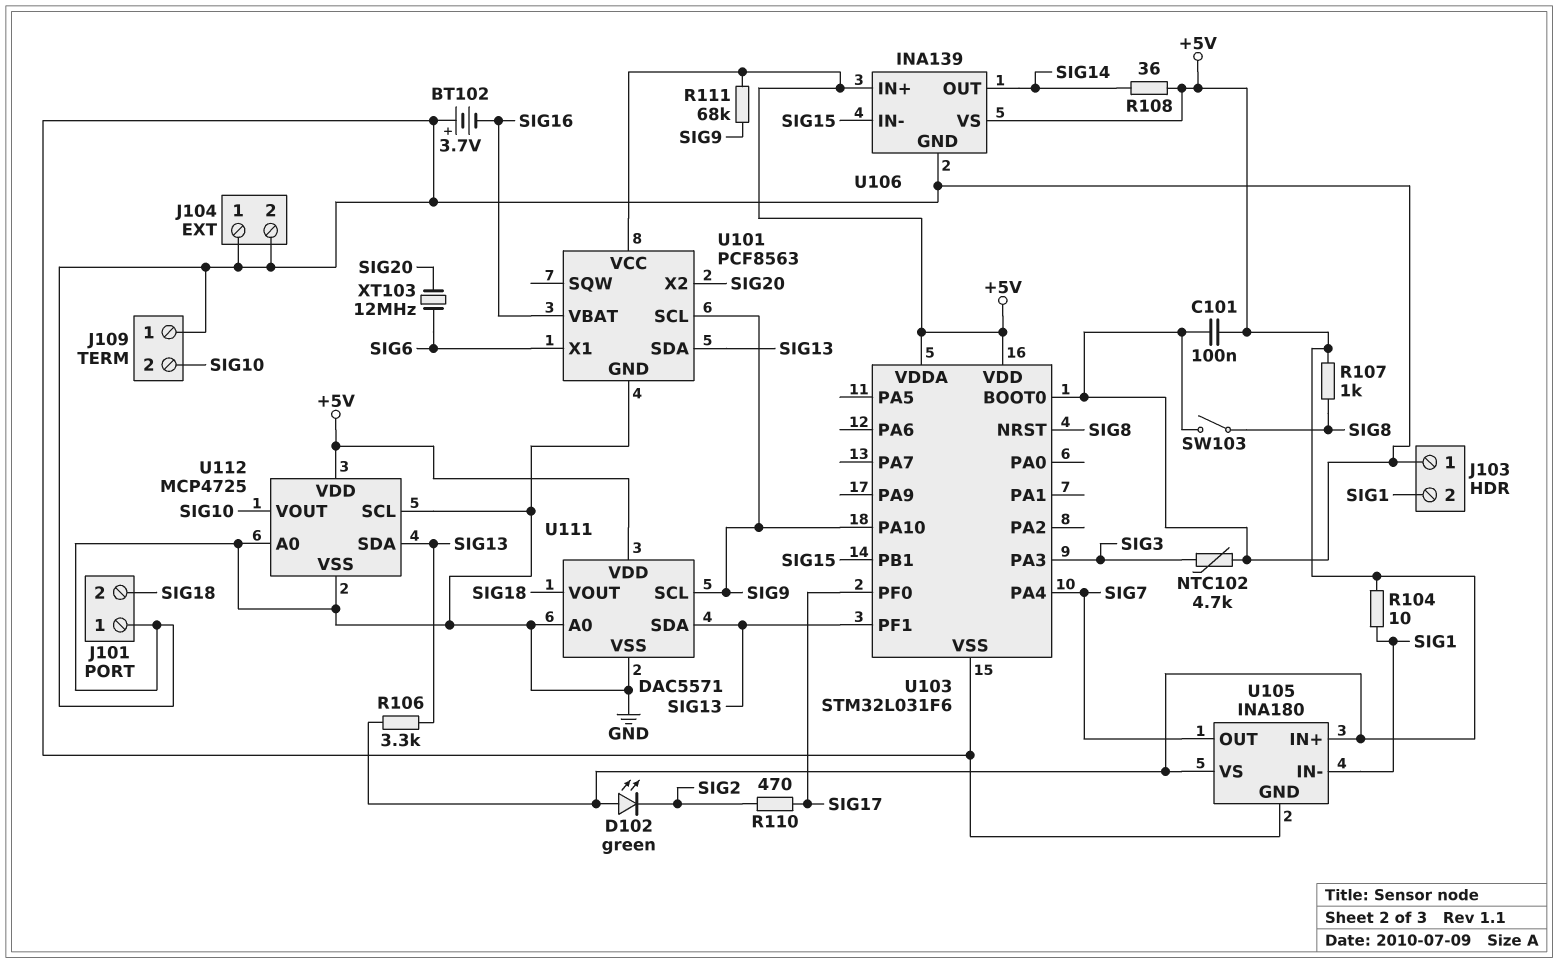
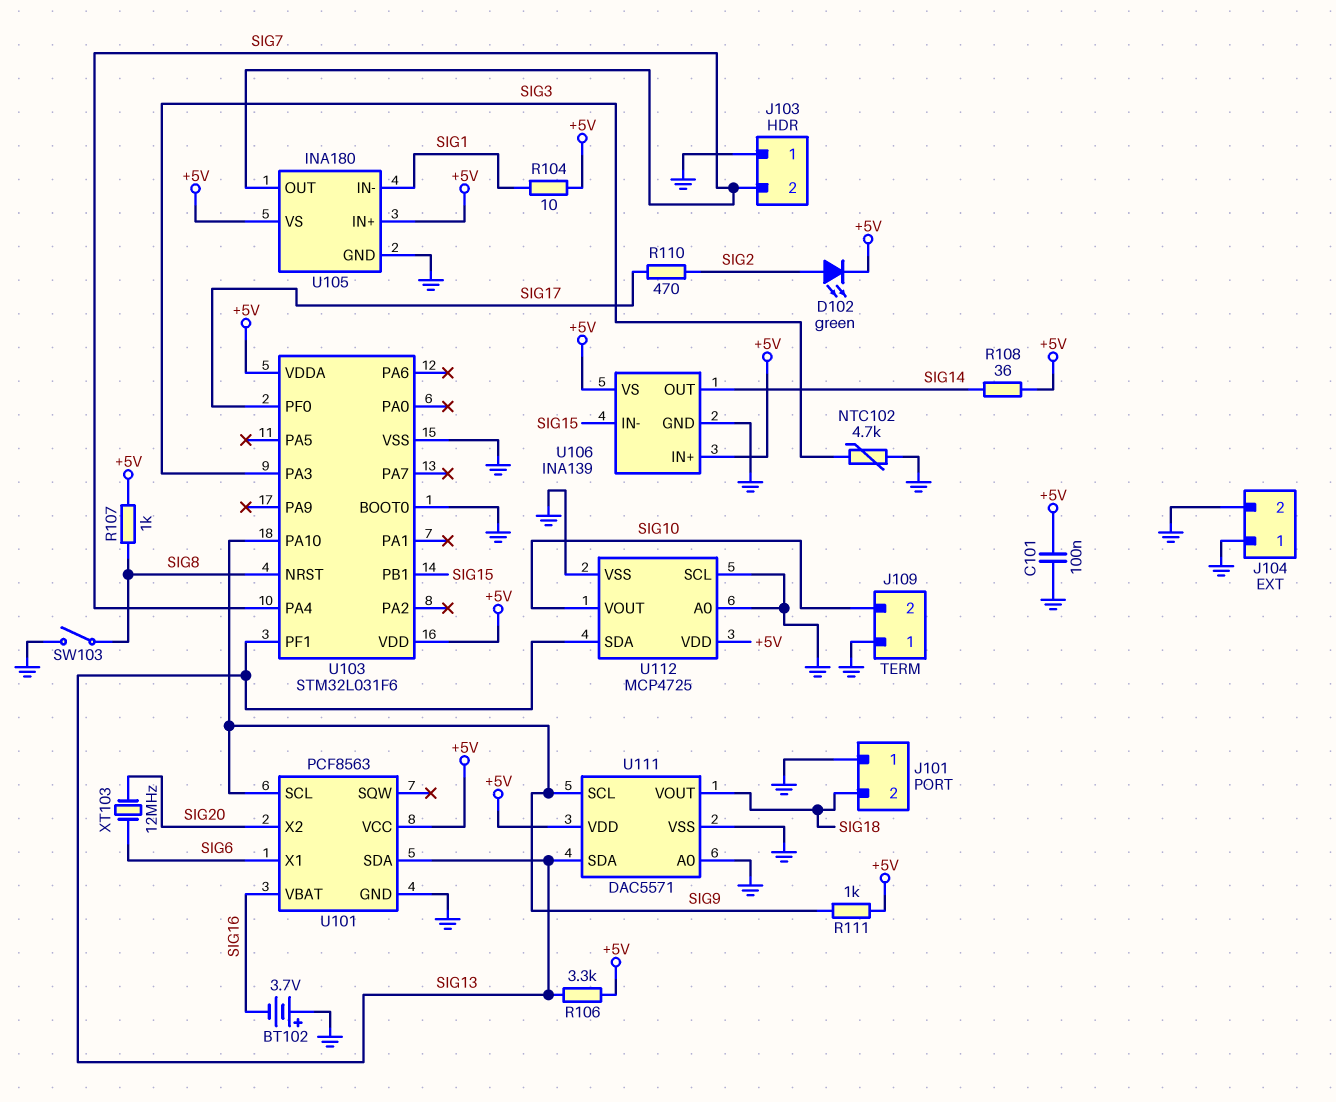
D102: LED green (A +5V, K SIG2) -> LED green (A SIG2, K +5V)
J103 pin 2: SIG1 -> SIG7
R111: 68k (+5V, SIG9) -> 1k (+5V, SIG9)

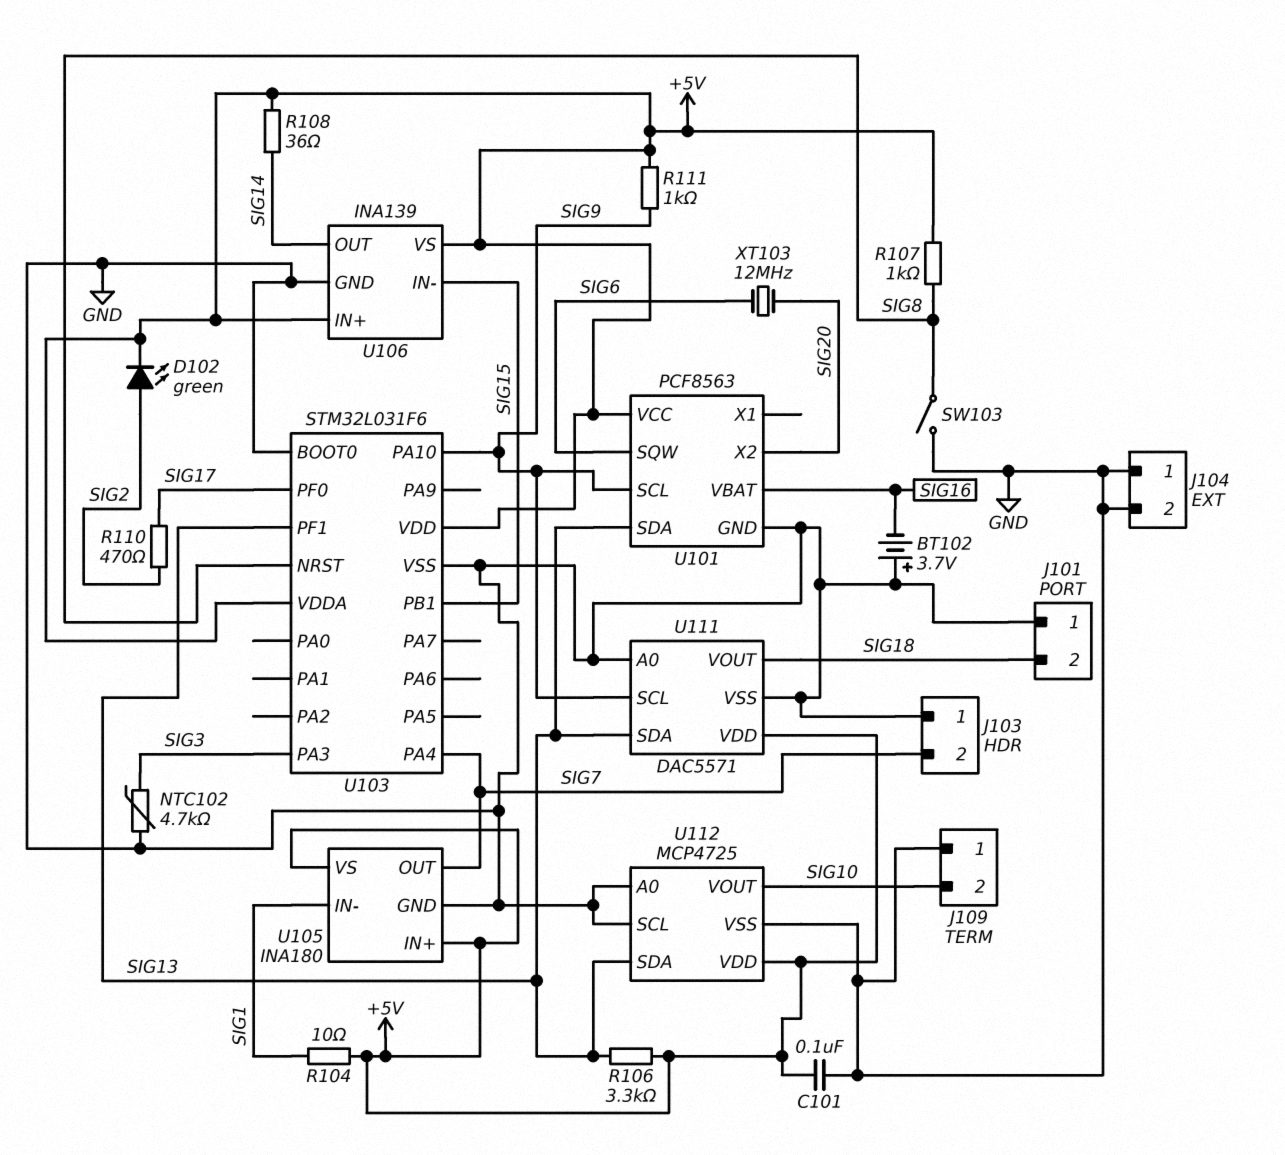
U101 pin SQW: none -> SIG6
U101 pin X1: SIG6 -> none

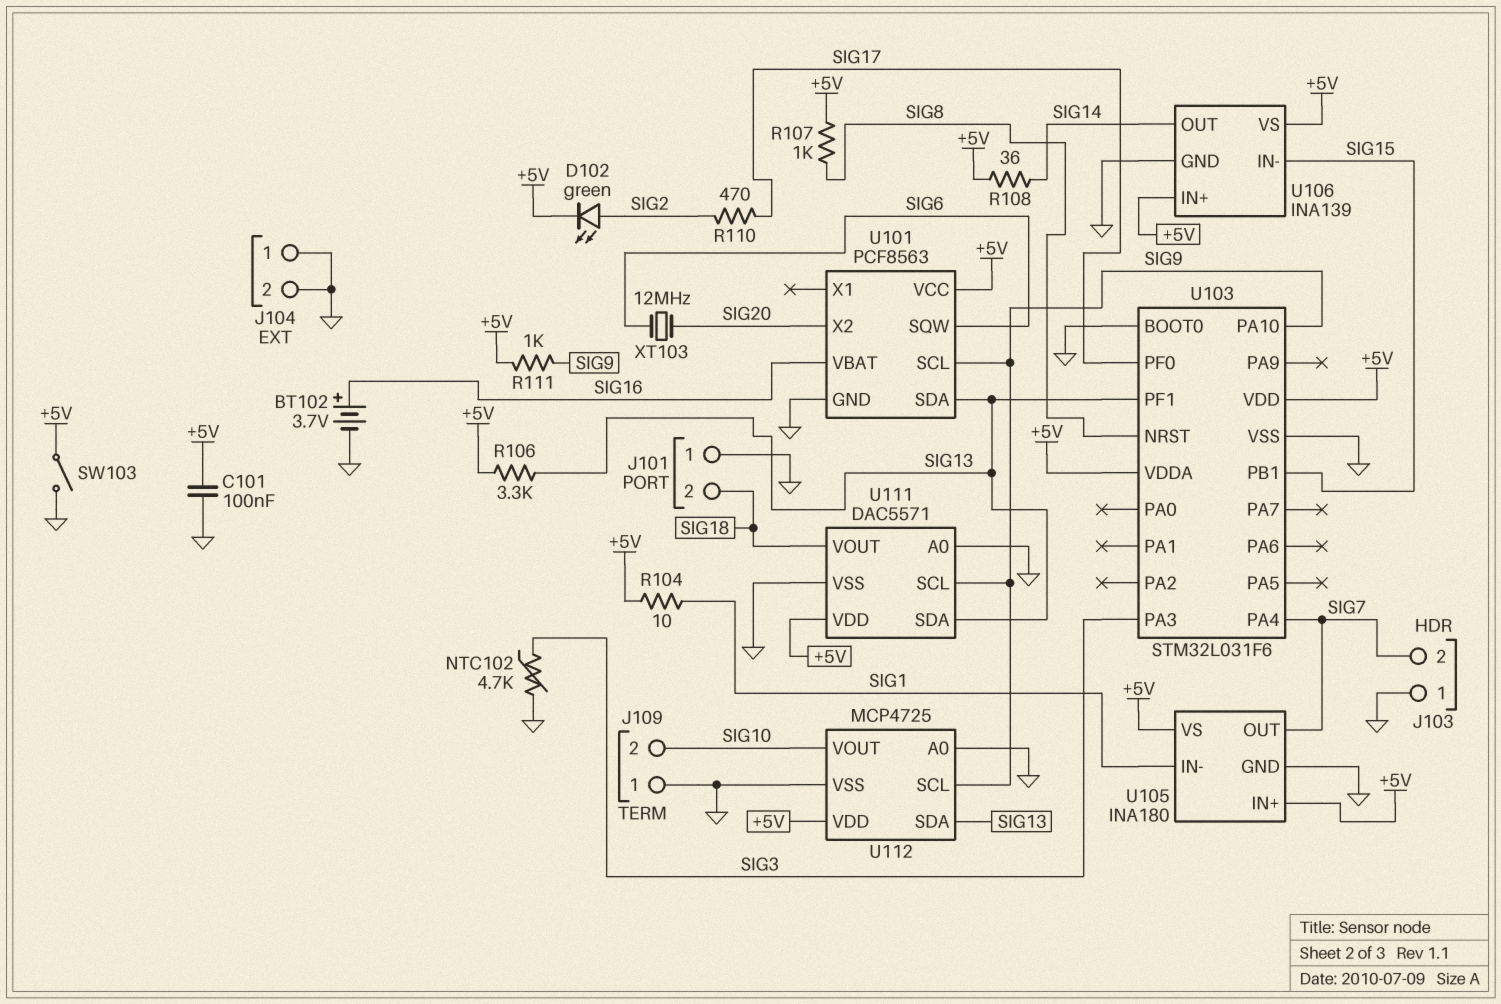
BT102: 3.7V (plus GND, minus SIG16) -> 3.7V (plus SIG16, minus GND)
SW103: switch (GND, SIG8) -> switch (+5V, GND)
U112 pin SCL: GND -> SIG9

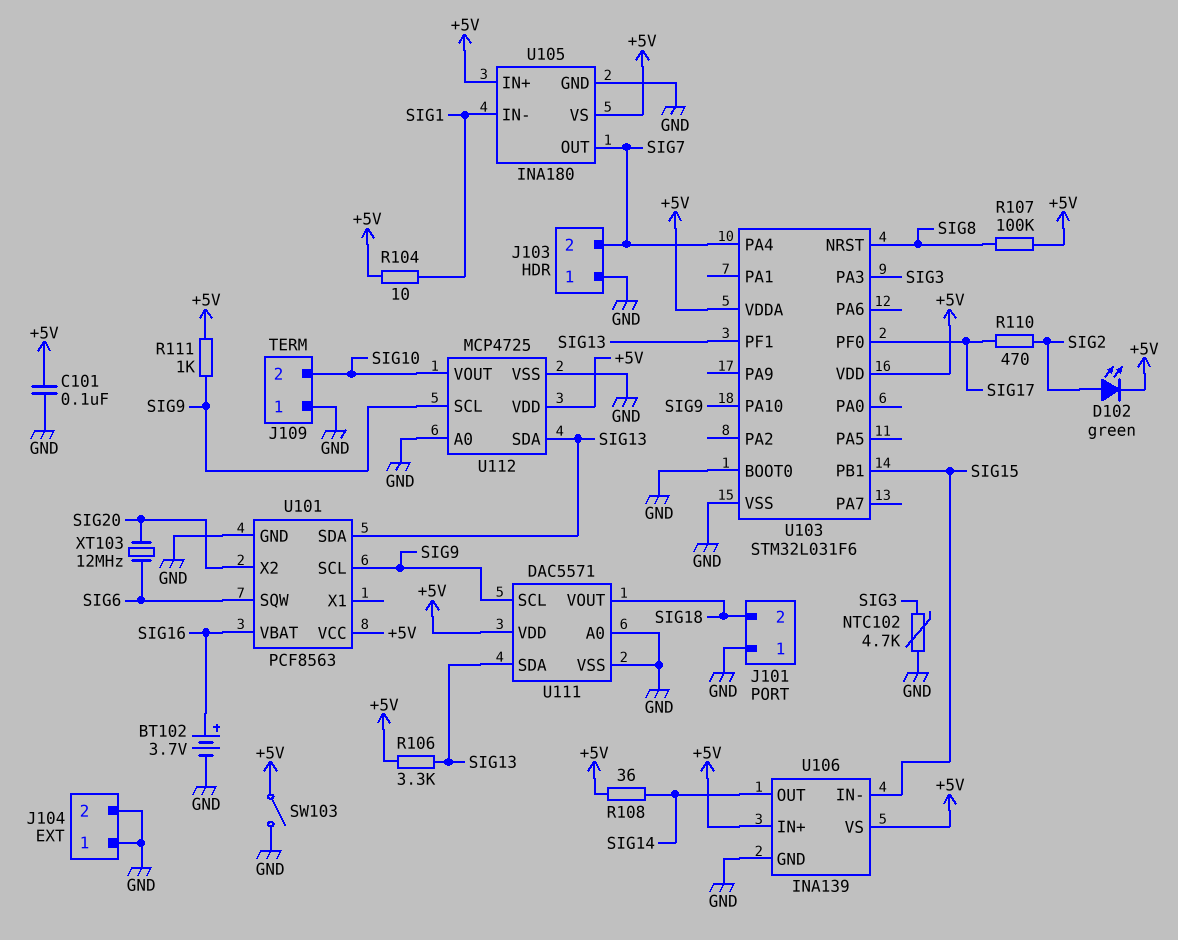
R107: 1k (+5V, SIG8) -> 100k (+5V, SIG8)

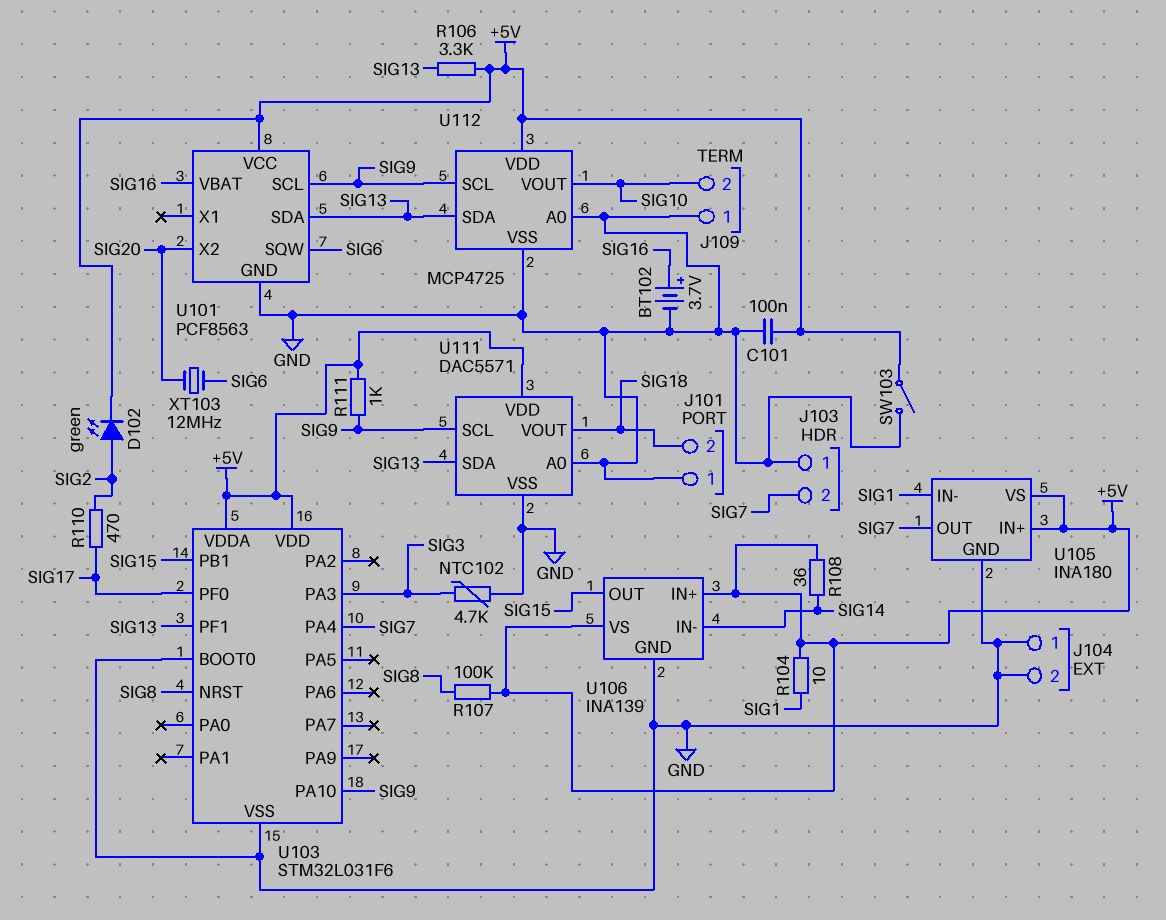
U106 pin IN-: SIG15 -> SIG14
U106 pin OUT: SIG14 -> SIG15

